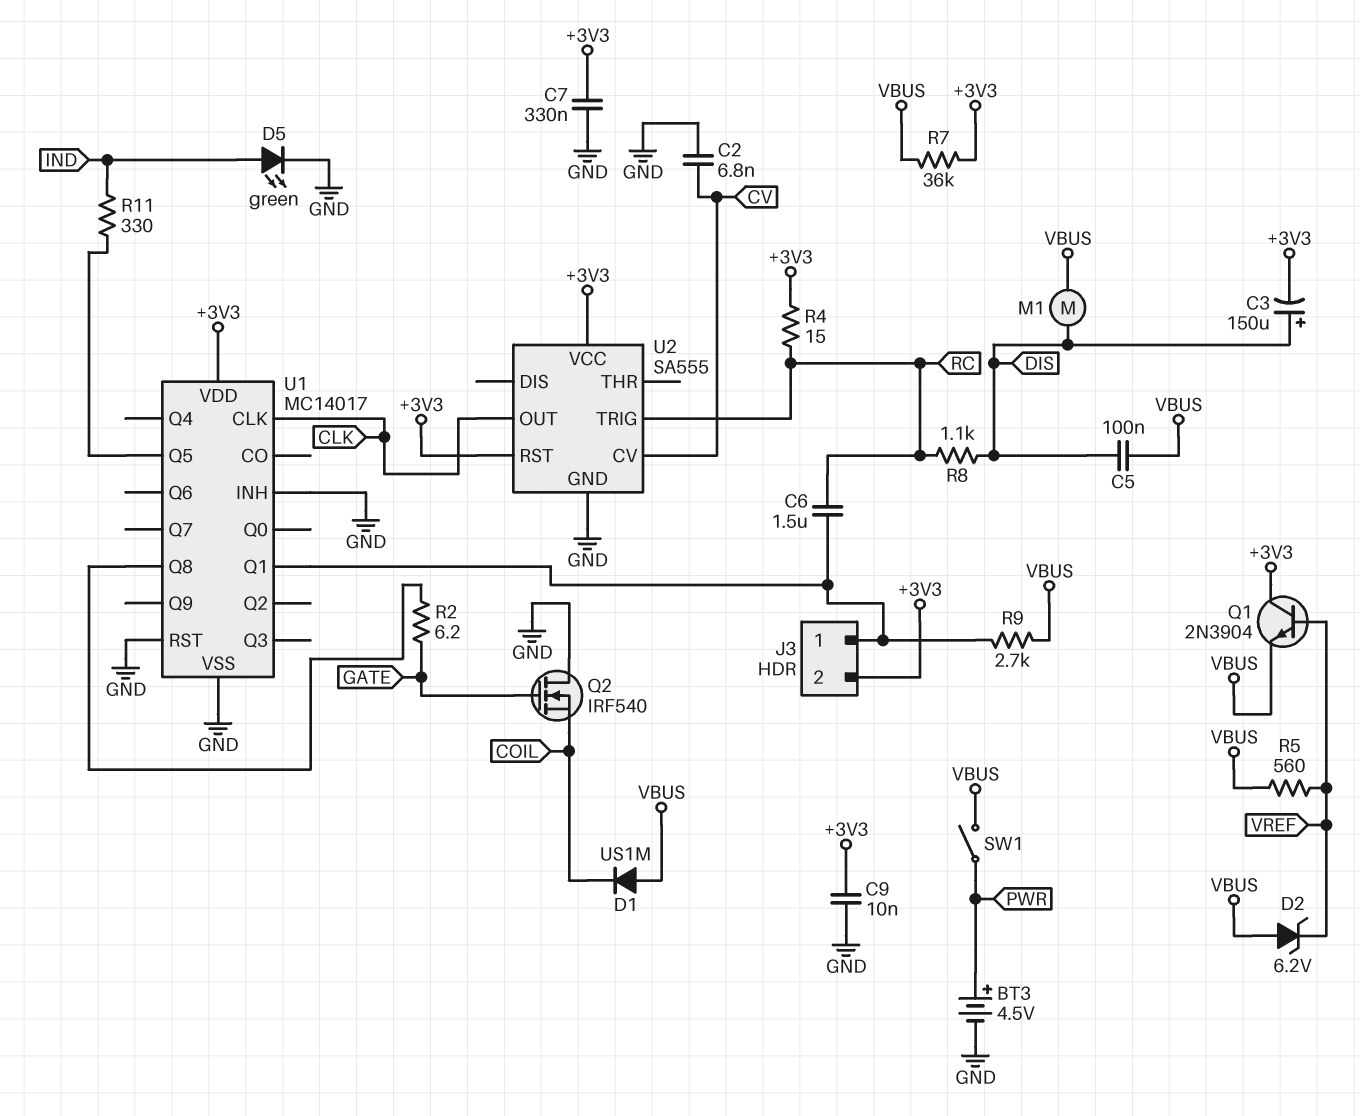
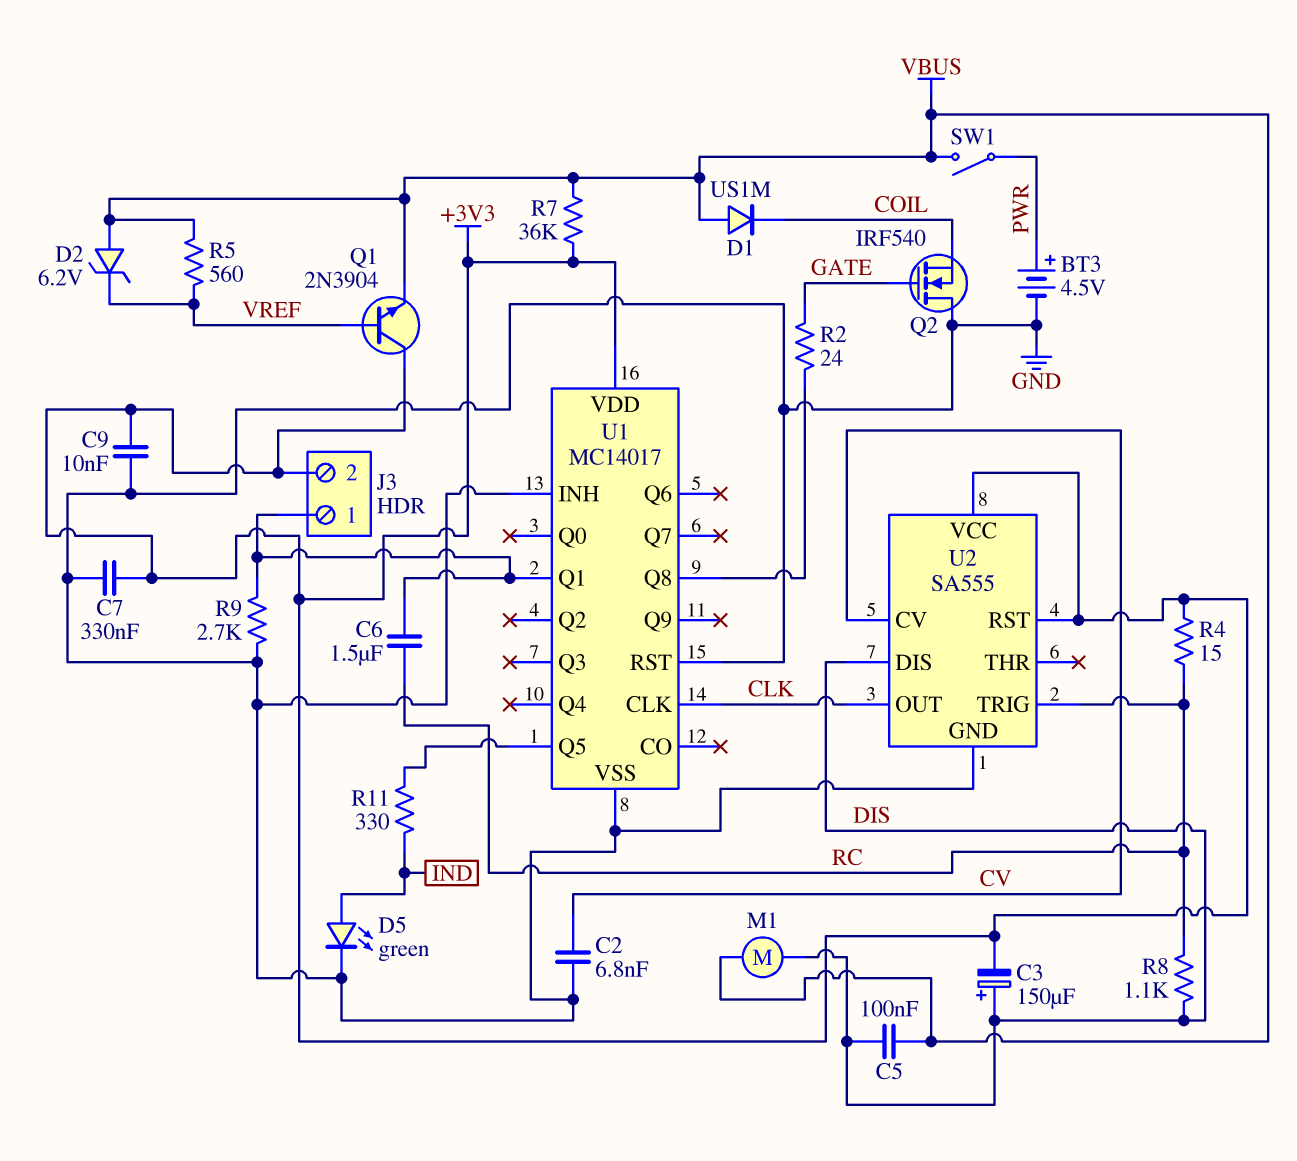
R2: 6.2 (GATE, U1/Q8) -> 24 (GATE, U1/Q8)
R9: 2.7k (J3/1, VBUS) -> 2.7k (GND, J3/1)
U2 pin DIS: none -> DIS

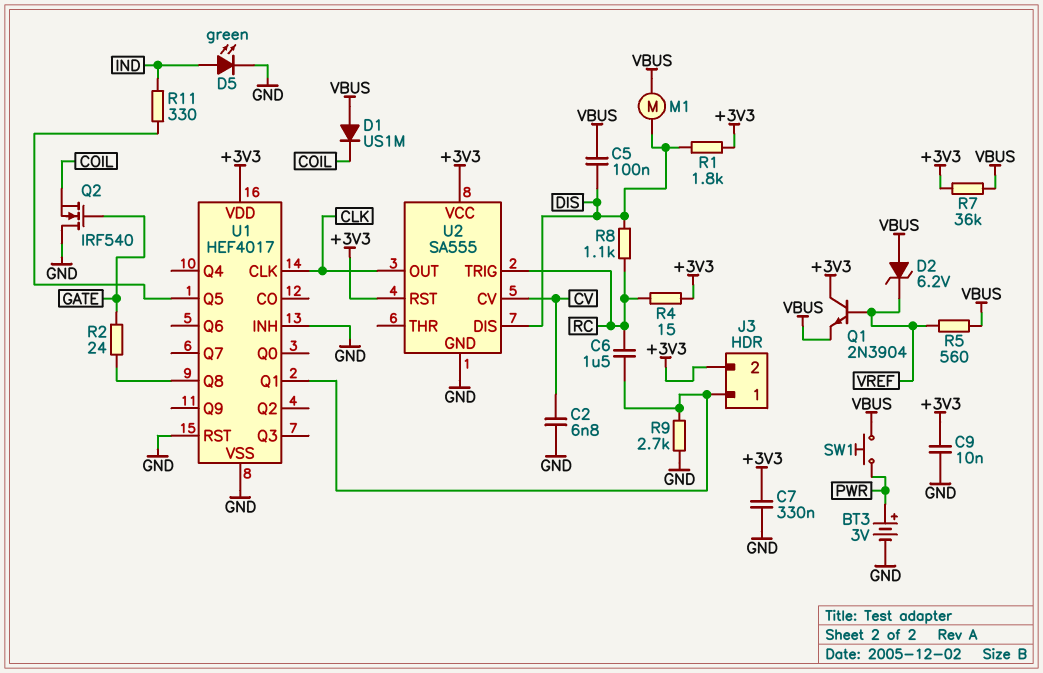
BT3: 4.5V (plus PWR, minus GND) -> 3V (plus PWR, minus GND)
C3: 150uF (plus DIS, minus +3V3) -> none
R1: none -> 1.8k (+3V3, DIS)
SW1: switch (PWR, VBUS) -> button (PWR, VBUS)
U1: MC14017 -> HEF4017

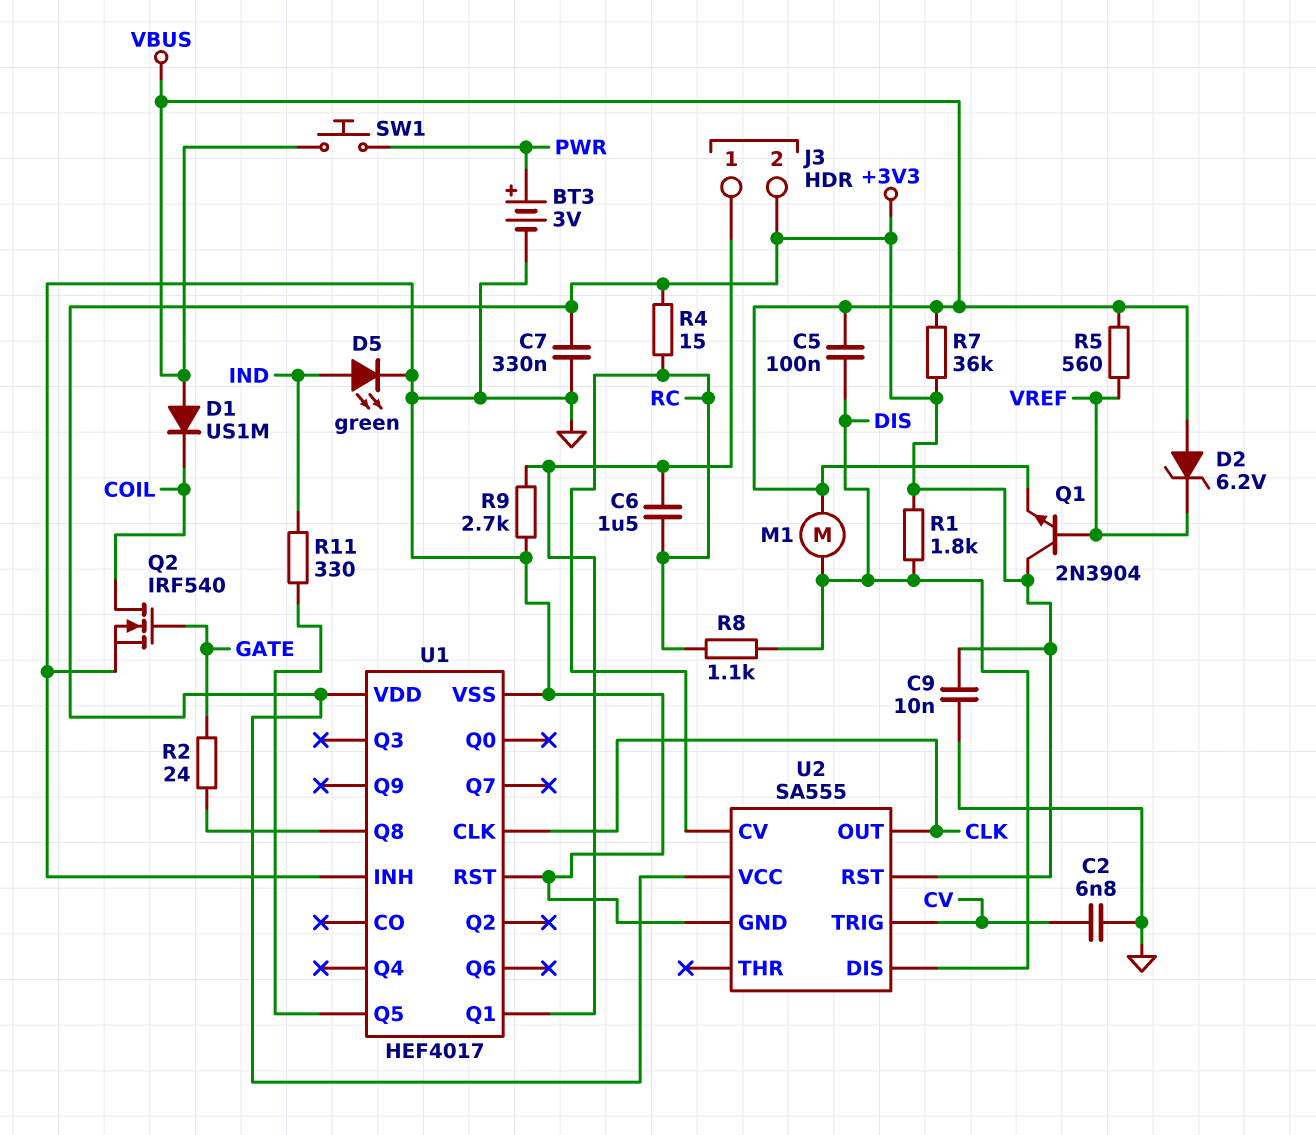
Q2: NMOS IRF540 (G GATE, D GND, S COIL) -> NMOS IRF540 (G GATE, D COIL, S GND)
U2 pin CV: CV -> RC
U2 pin TRIG: RC -> CV

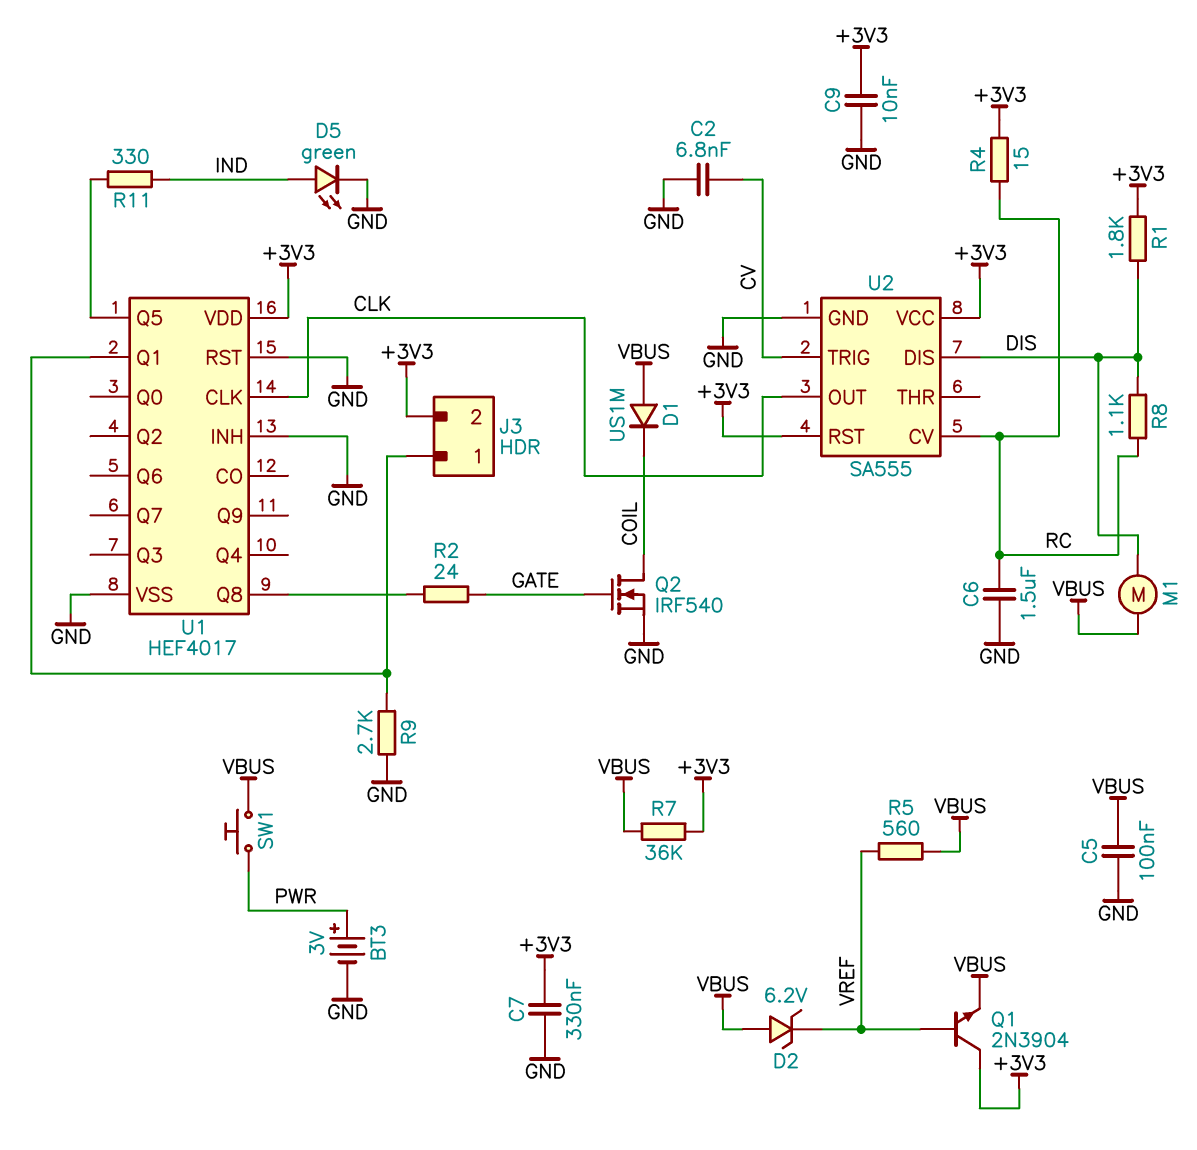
C5: 100nF (DIS, VBUS) -> 100nF (GND, VBUS)
C6: 1.5uF (J3/1, RC) -> 1.5uF (GND, RC)

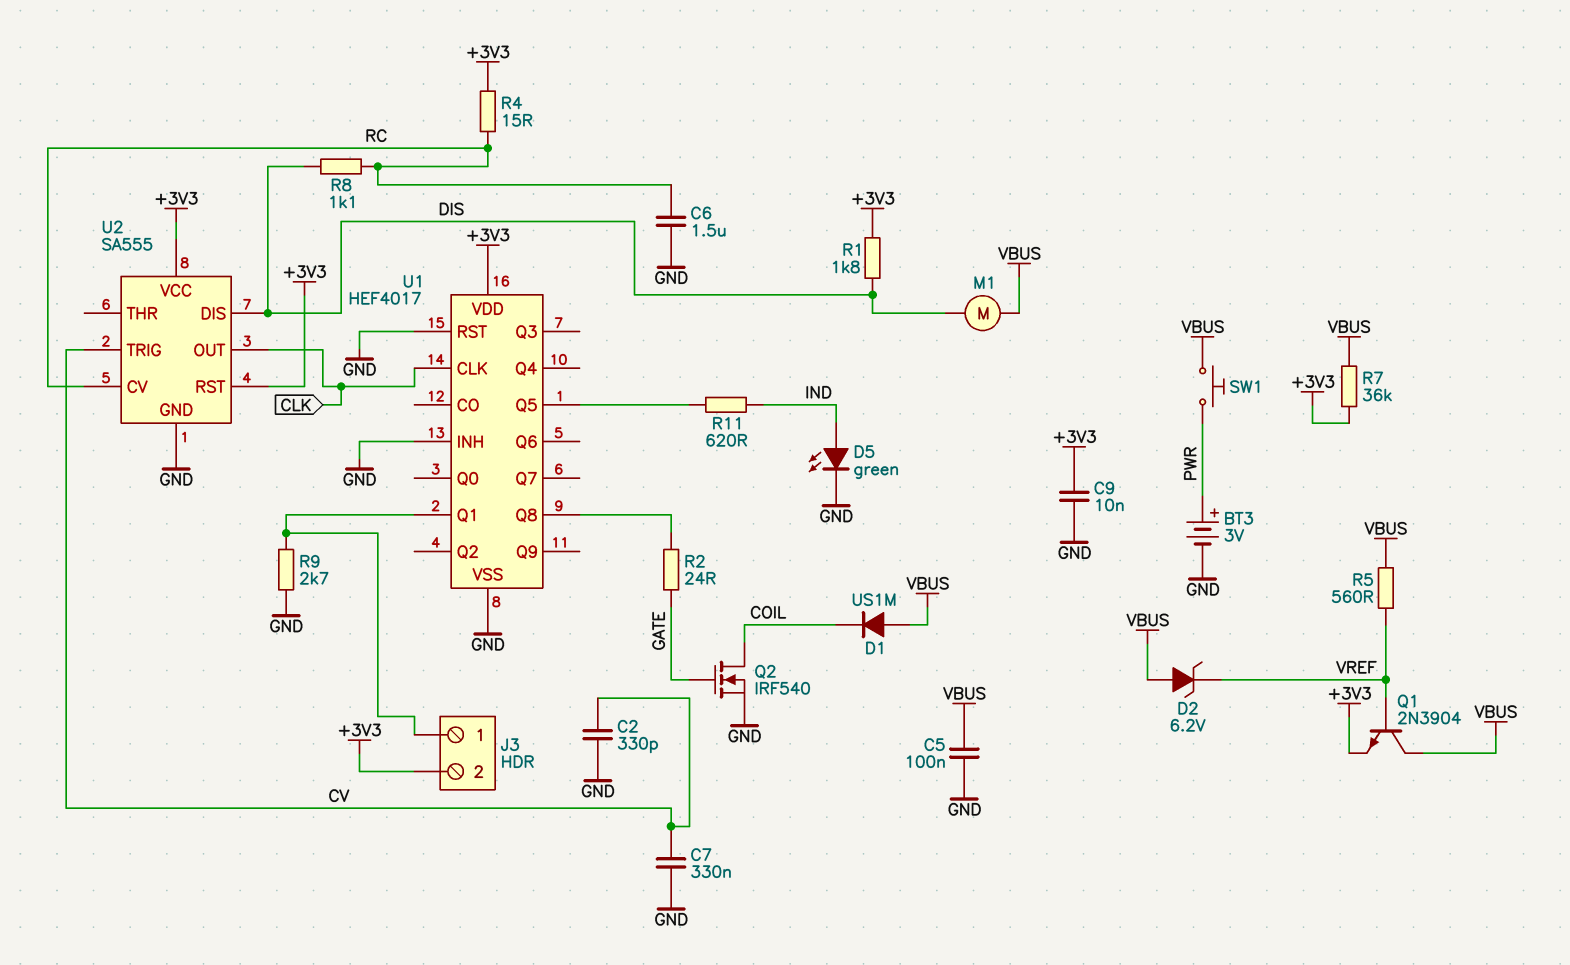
C2: 6.8nF (CV, GND) -> 330pF (CV, GND)
C7: 330nF (+3V3, GND) -> 330nF (CV, GND)
Q1: NPN 2N3904 (B VREF, C +3V3, E VBUS) -> NPN 2N3904 (B VREF, C VBUS, E +3V3)
R11: 330 (IND, U1/Q5) -> 620 (IND, U1/Q5)

